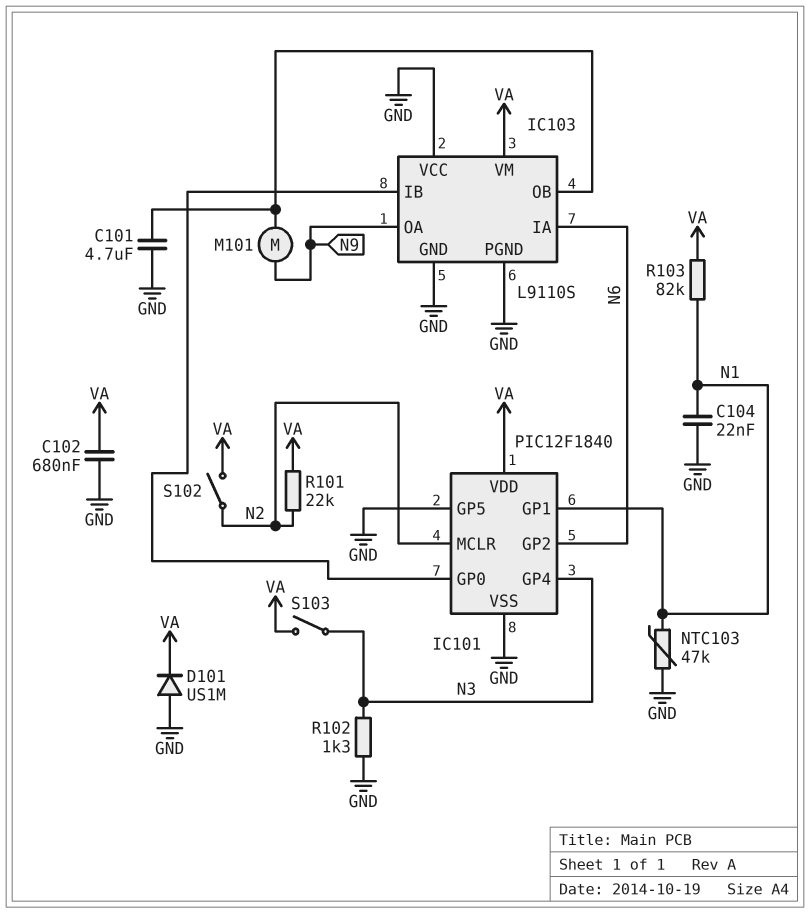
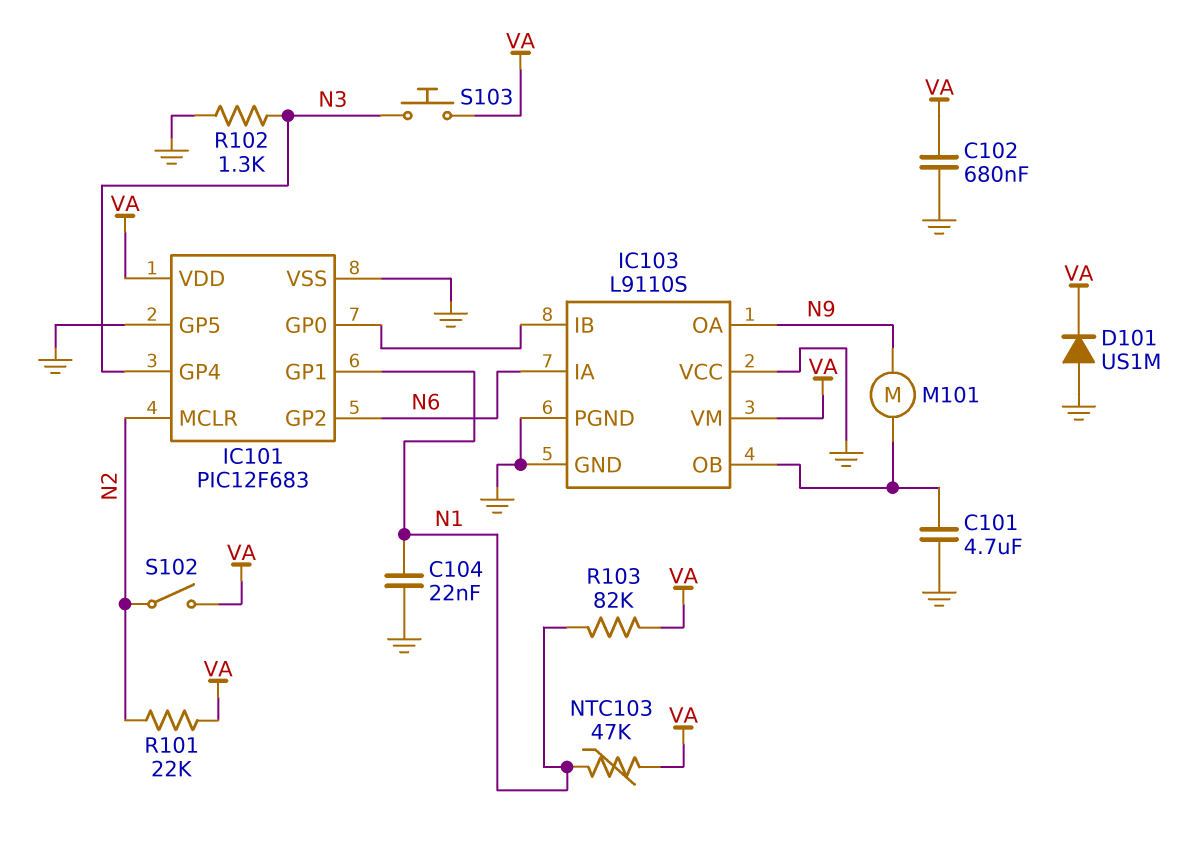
IC101: PIC12F1840 -> PIC12F683
NTC103: 47k (GND, N1) -> 47k (N1, VA)
S103: switch (N3, VA) -> button (N3, VA)

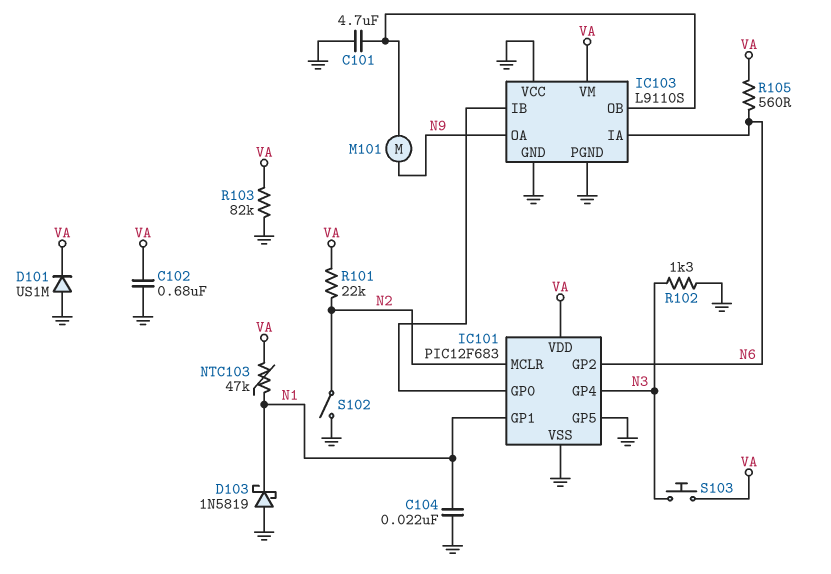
D103: none -> schottky 1N5819 (A GND, K N1)
R103: 82k (N1, VA) -> 82k (GND, VA)
R105: none -> 560 (N6, VA)
S102: switch (N2, VA) -> switch (GND, N2)

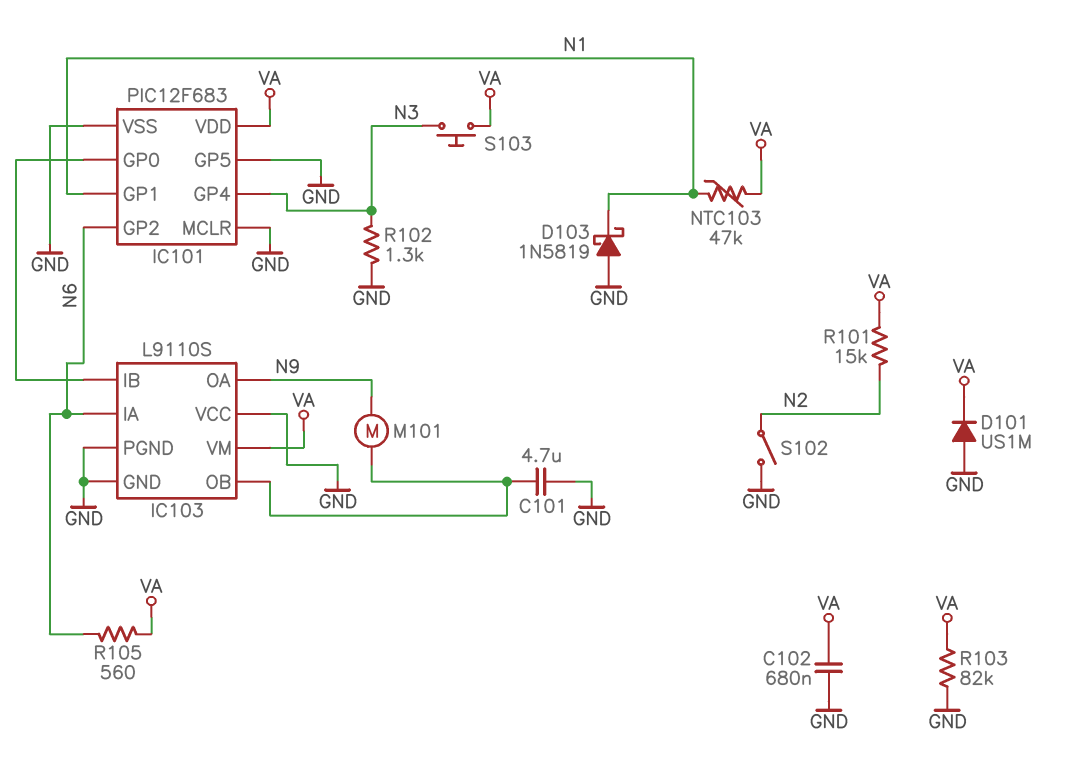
C104: 22nF (GND, N1) -> none
IC101 pin MCLR: N2 -> GND
R101: 22k (N2, VA) -> 15k (N2, VA)

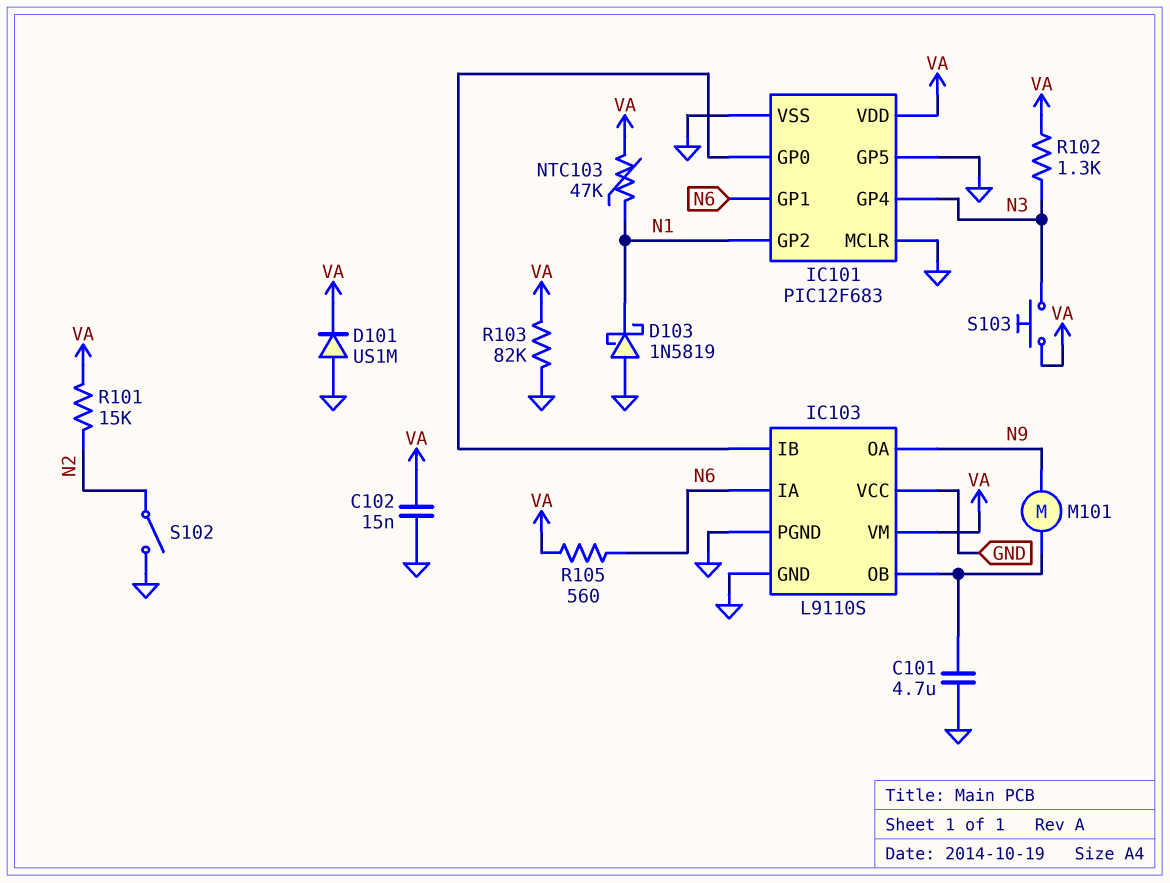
C102: 680nF (GND, VA) -> 15nF (GND, VA)
IC101 pin GP1: N1 -> N6
IC101 pin GP2: N6 -> N1
R102: 1.3k (GND, N3) -> 1.3k (N3, VA)

